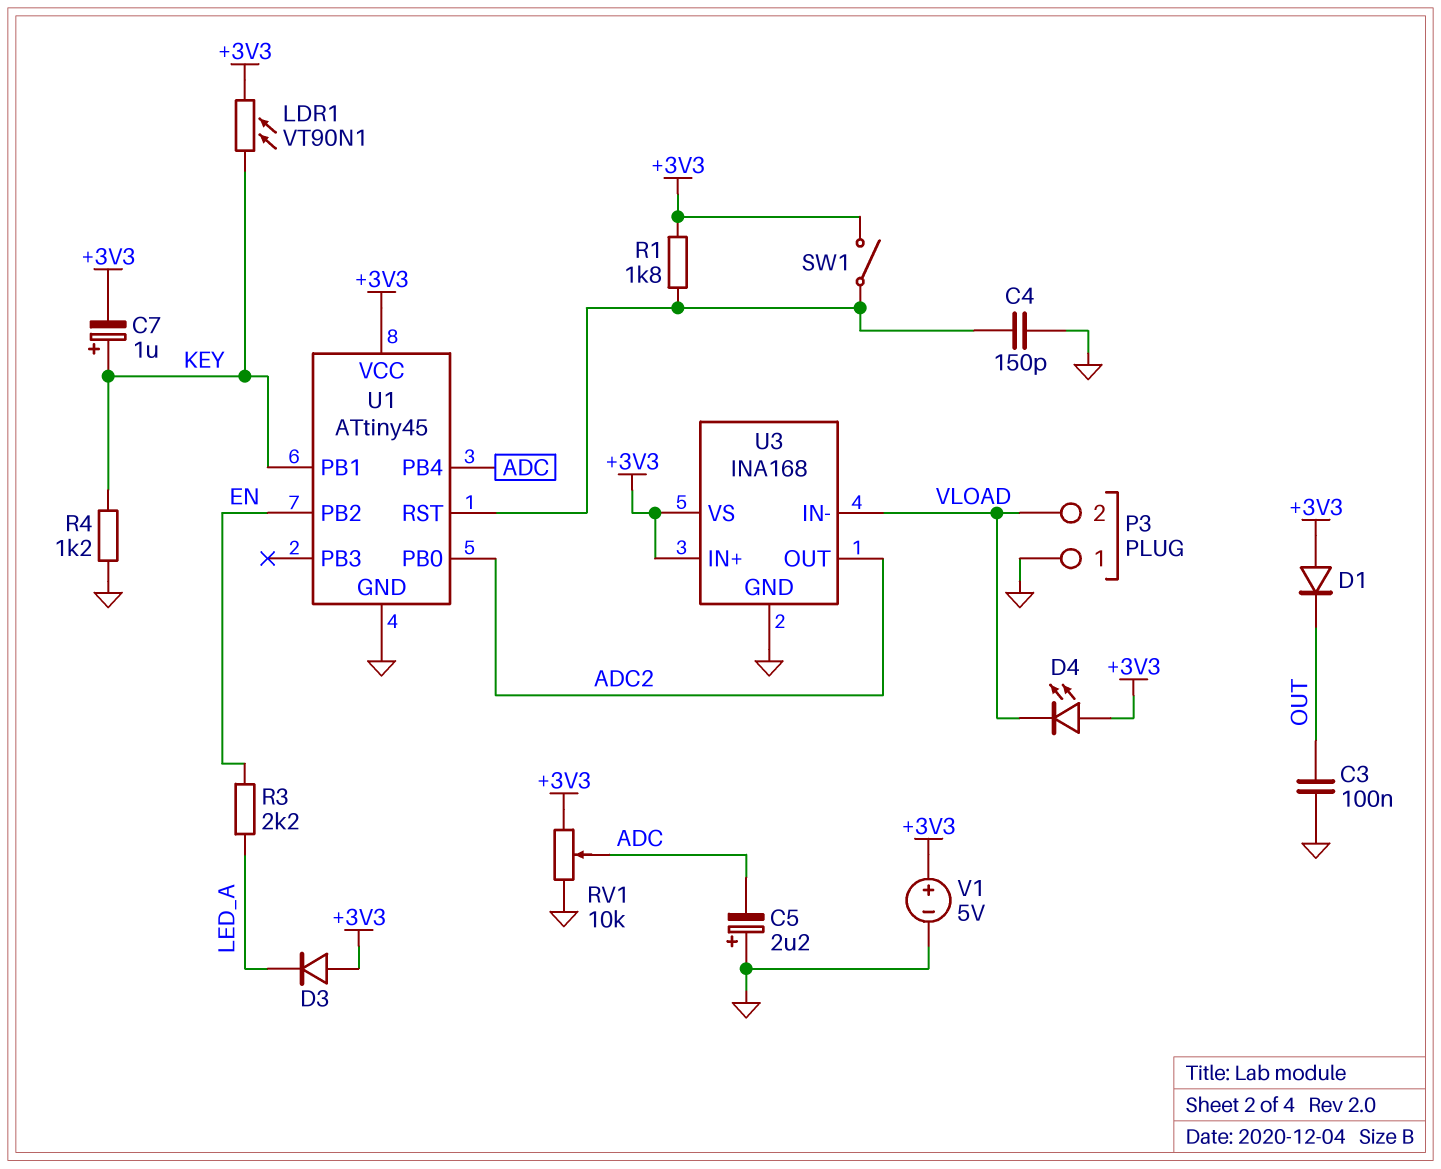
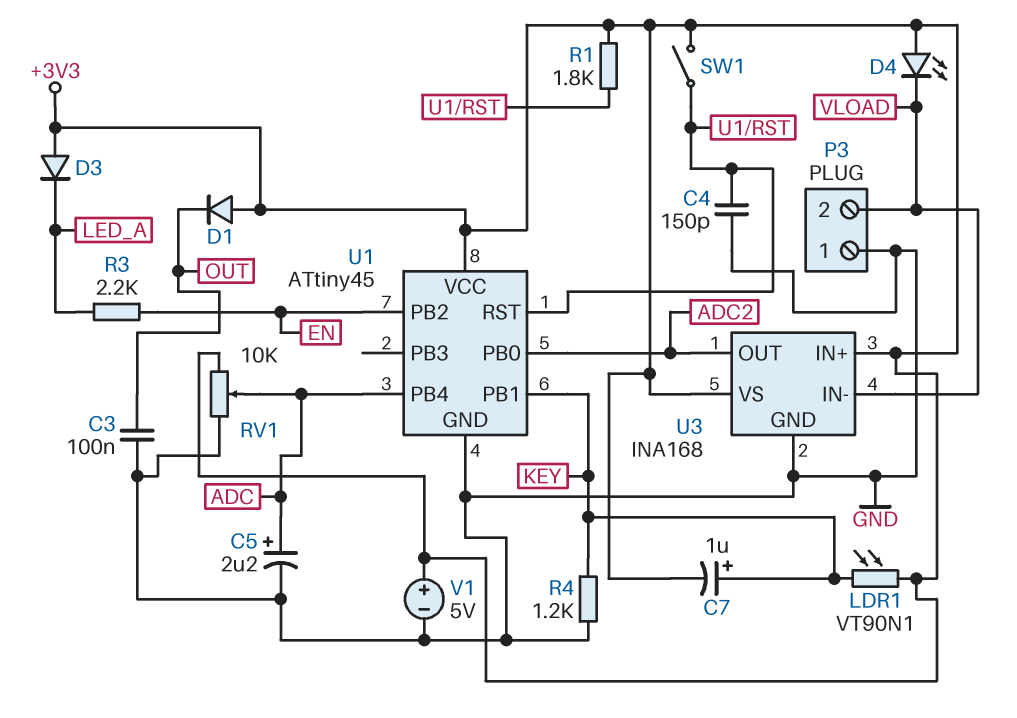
C5: 2.2uF (plus GND, minus ADC) -> 2.2uF (plus ADC, minus GND)

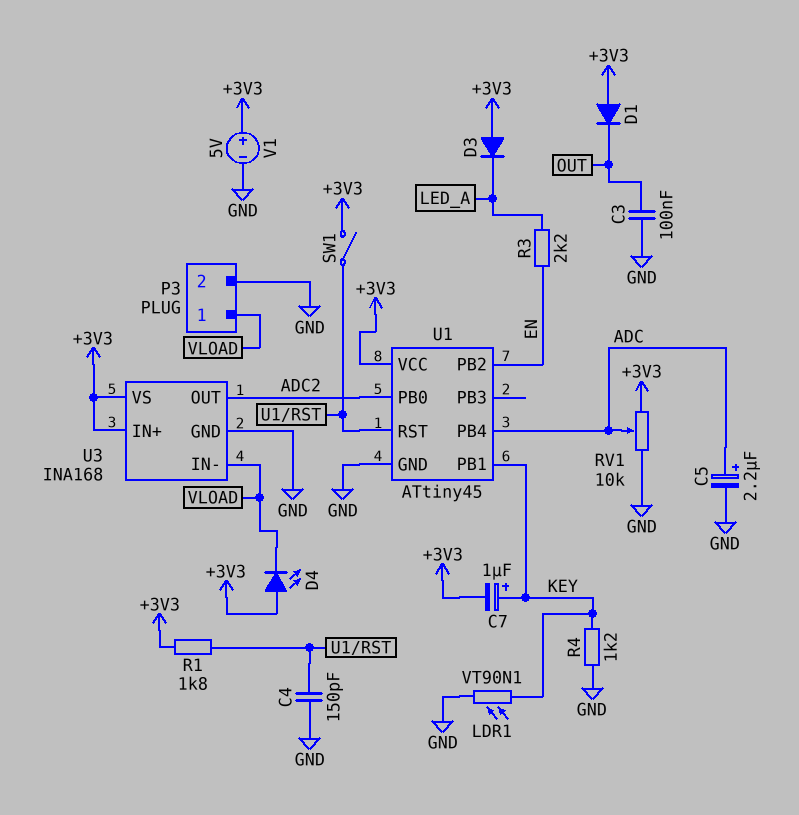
LDR1: VT90N1 (+3V3, KEY) -> VT90N1 (GND, KEY)
P3 pin 1: GND -> VLOAD
P3 pin 2: VLOAD -> GND

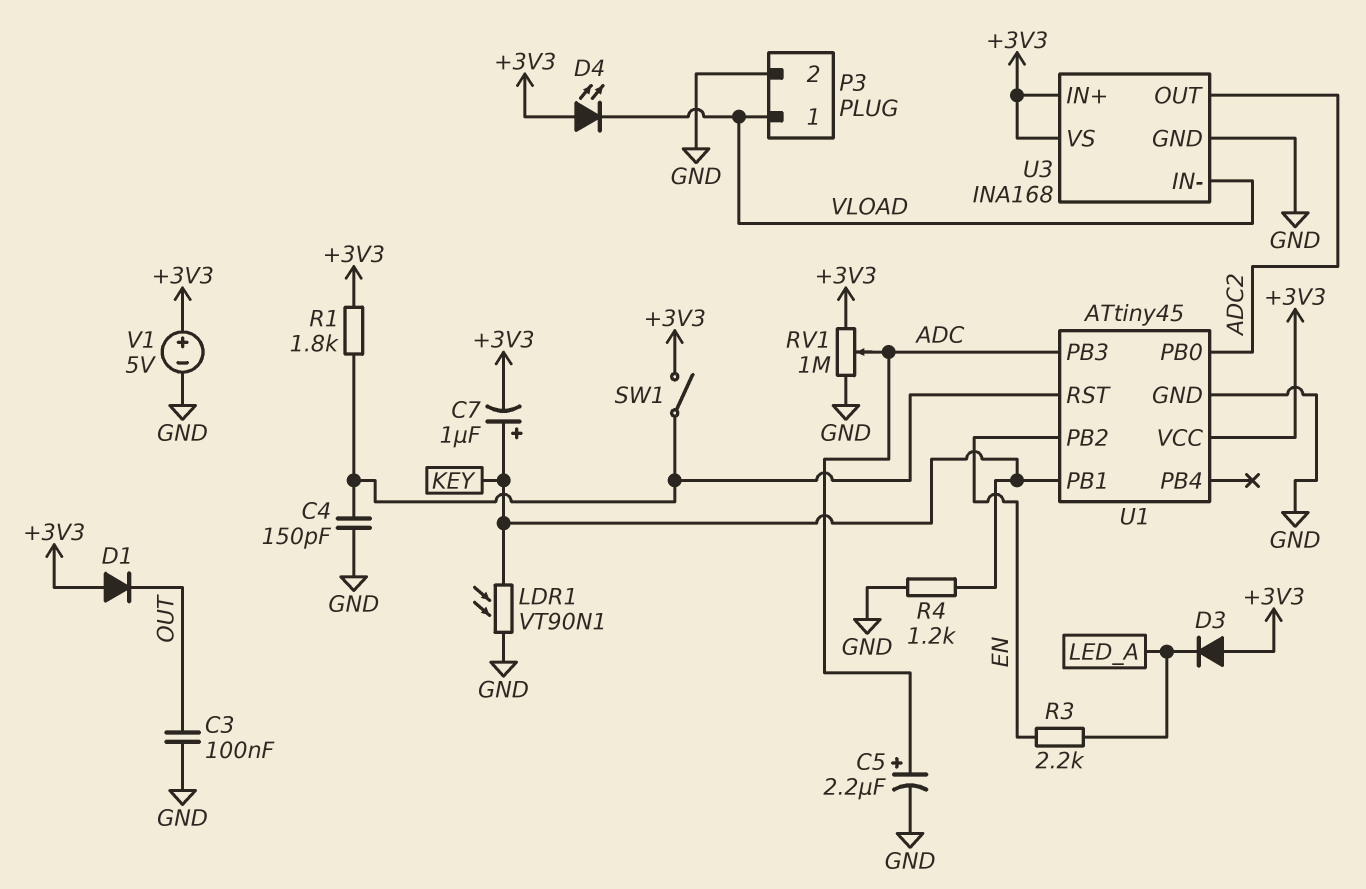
RV1: 10k (+3V3, GND, wiper ADC) -> 1M (+3V3, GND, wiper ADC)
U1 pin PB3: none -> ADC
U1 pin PB4: ADC -> none

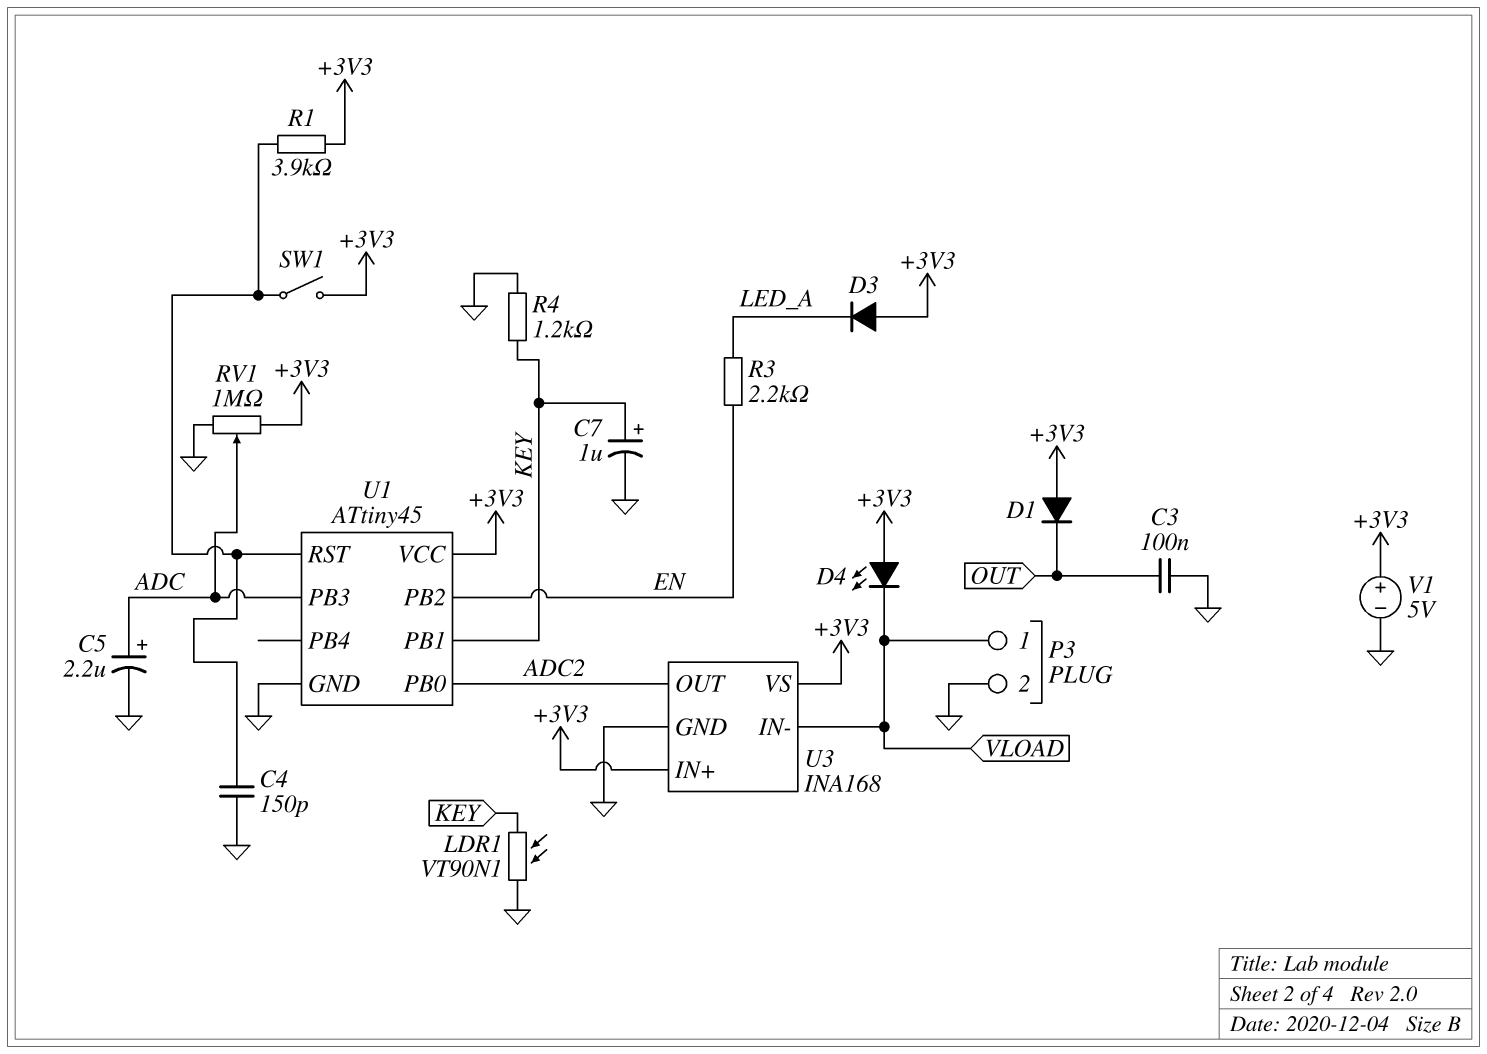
C7: 1uF (plus KEY, minus +3V3) -> 1uF (plus KEY, minus GND)
R1: 1.8k (+3V3, U1/RST) -> 3.9k (+3V3, U1/RST)

